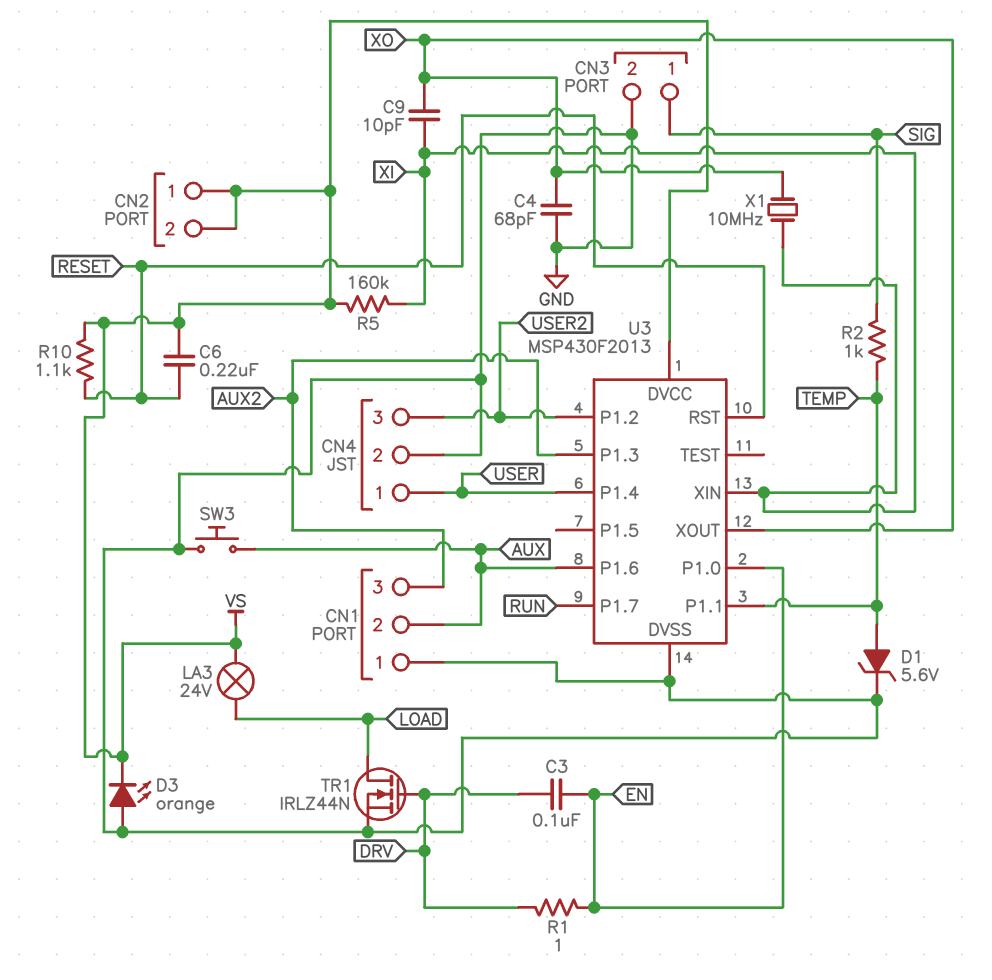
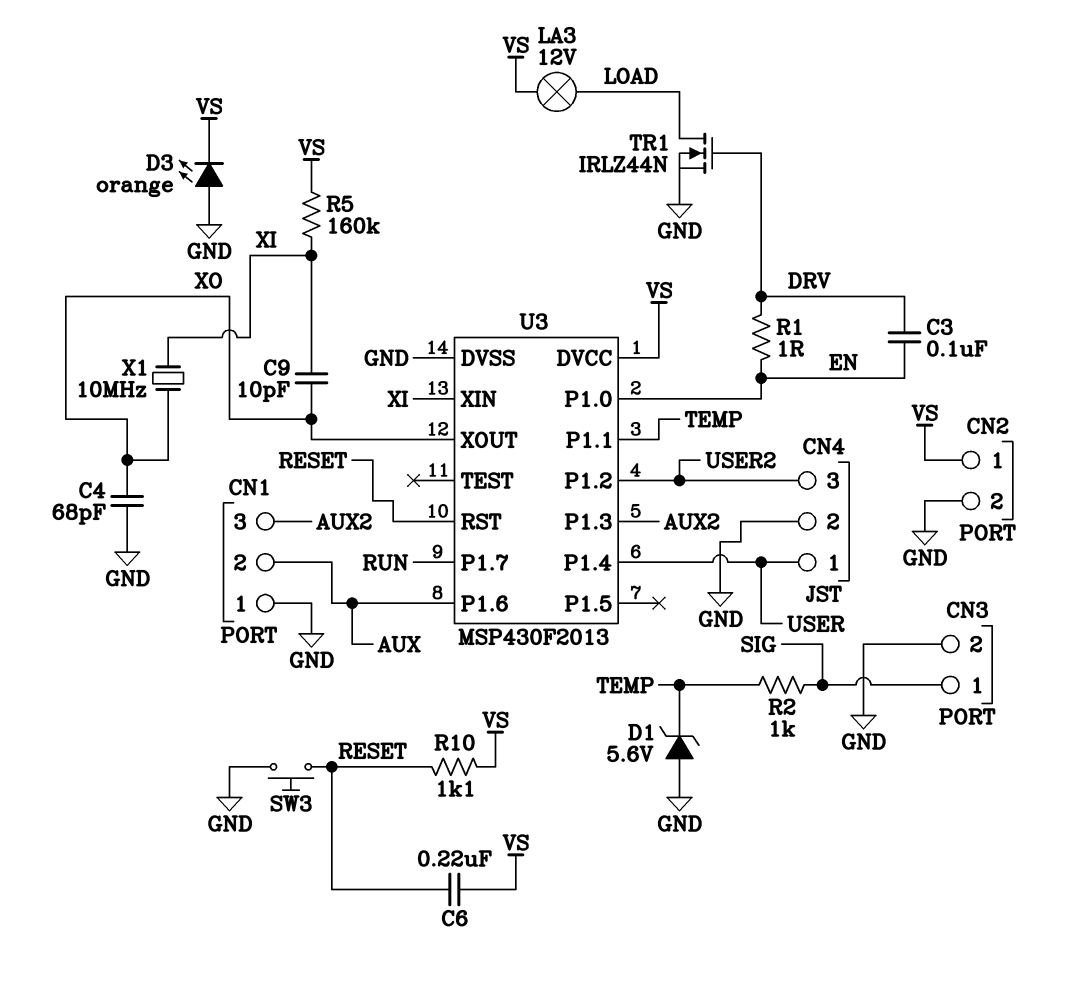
CN2 pin 2: VS -> GND
D1: zener 5.6V (A TEMP, K GND) -> zener 5.6V (A GND, K TEMP)
LA3: lamp 24V (LOAD, VS) -> lamp 12V (LOAD, VS)
SW3: button (AUX, GND) -> button (GND, RESET)

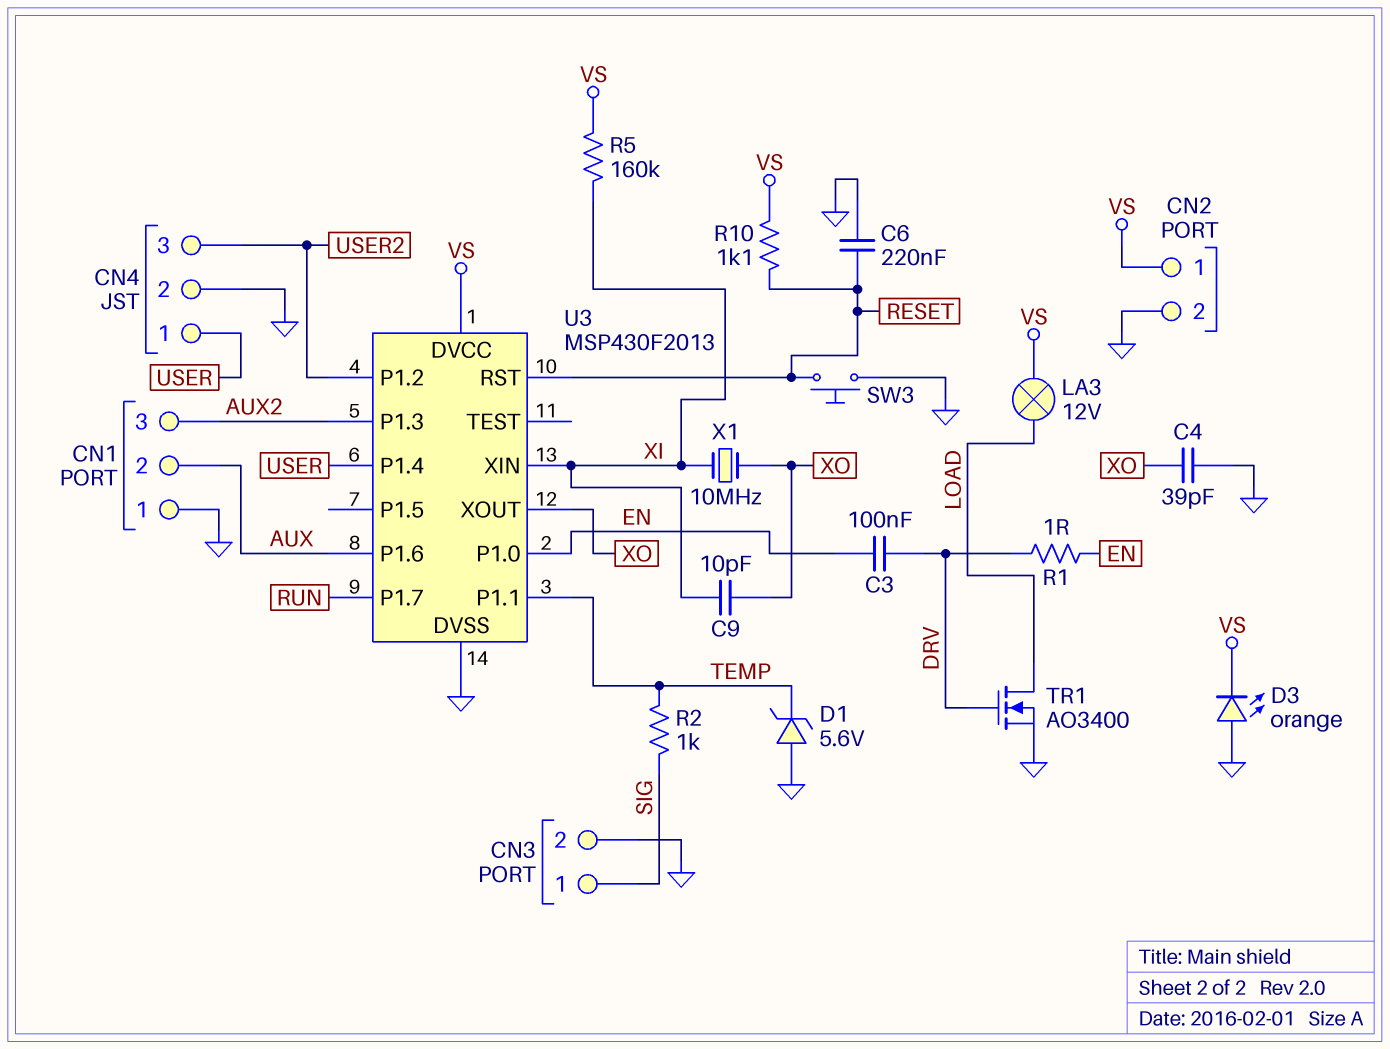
C4: 68pF (GND, XO) -> 39pF (GND, XO)
C6: 220nF (RESET, VS) -> 220nF (GND, RESET)
TR1: NMOS IRLZ44N (G DRV, D LOAD, S GND) -> NMOS AO3400 (G DRV, D LOAD, S GND)

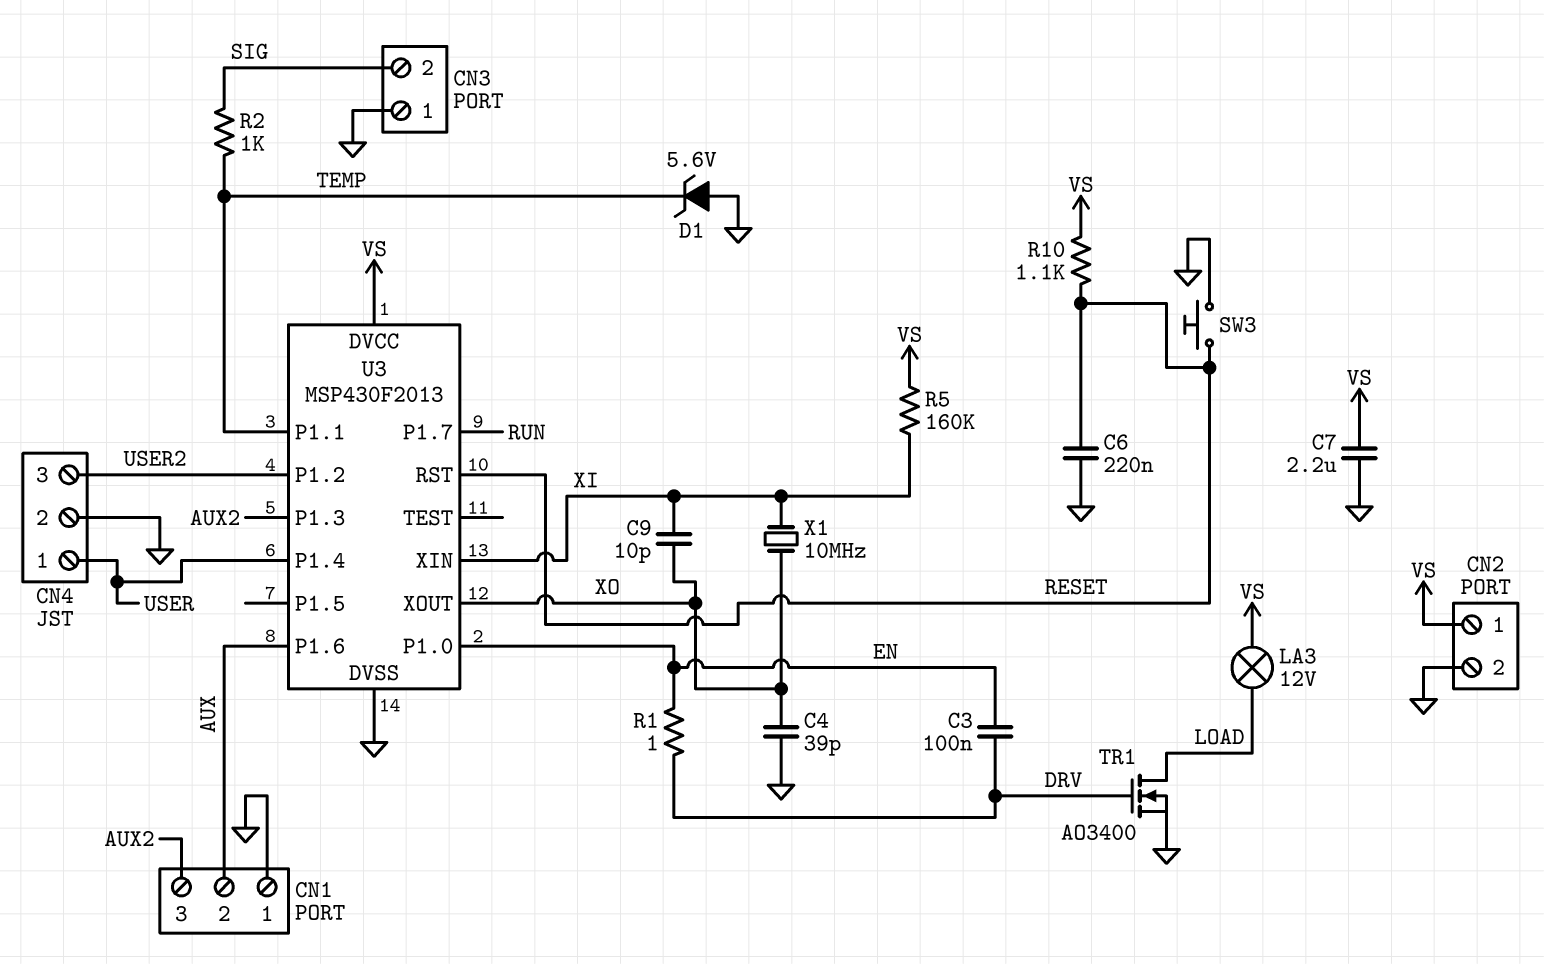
C7: none -> 2.2uF (GND, VS)
CN3 pin 1: SIG -> GND
CN3 pin 2: GND -> SIG
D3: LED orange (A GND, K VS) -> none

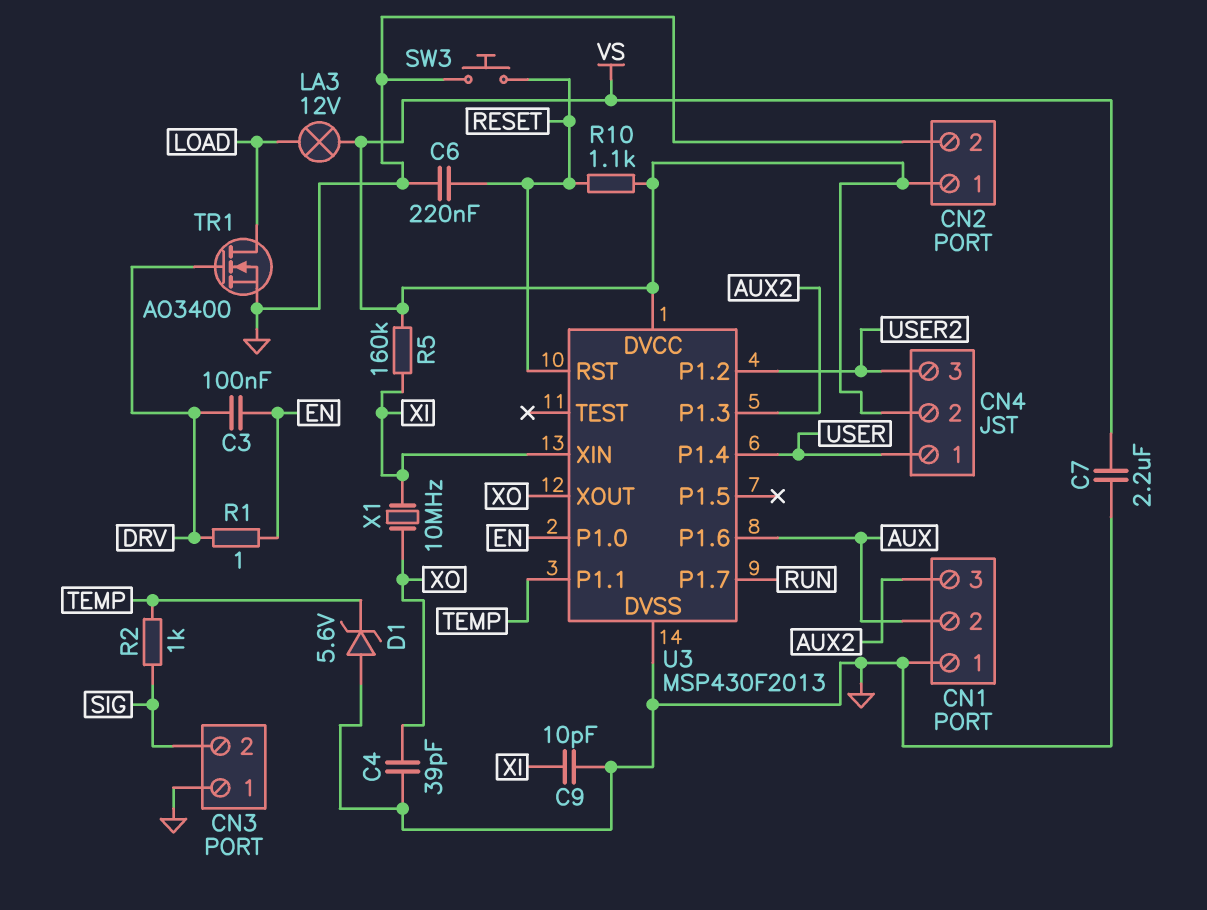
C9: 10pF (XI, XO) -> 10pF (GND, XI)
CN4 pin 2: GND -> VS

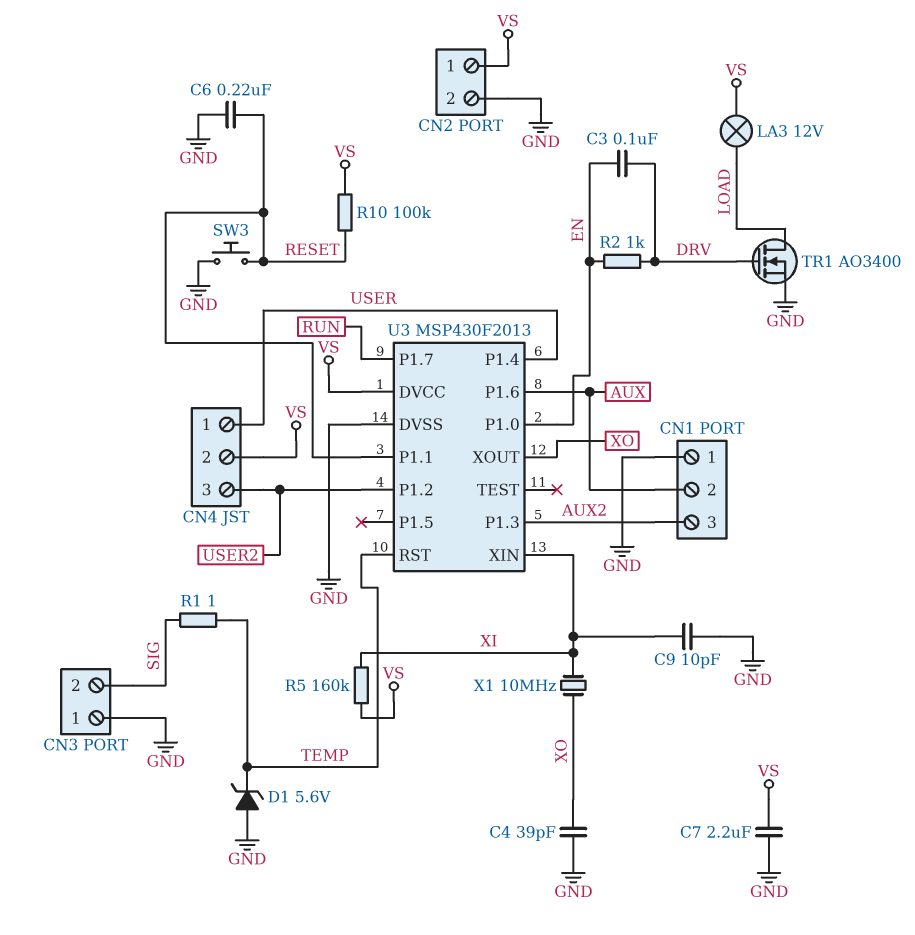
R1: 1 (DRV, EN) -> 1 (SIG, TEMP)
R2: 1k (SIG, TEMP) -> 1k (DRV, EN)
R10: 1.1k (RESET, VS) -> 100k (RESET, VS)
U3 pin P1.1: TEMP -> RESET
U3 pin RST: RESET -> TEMP

